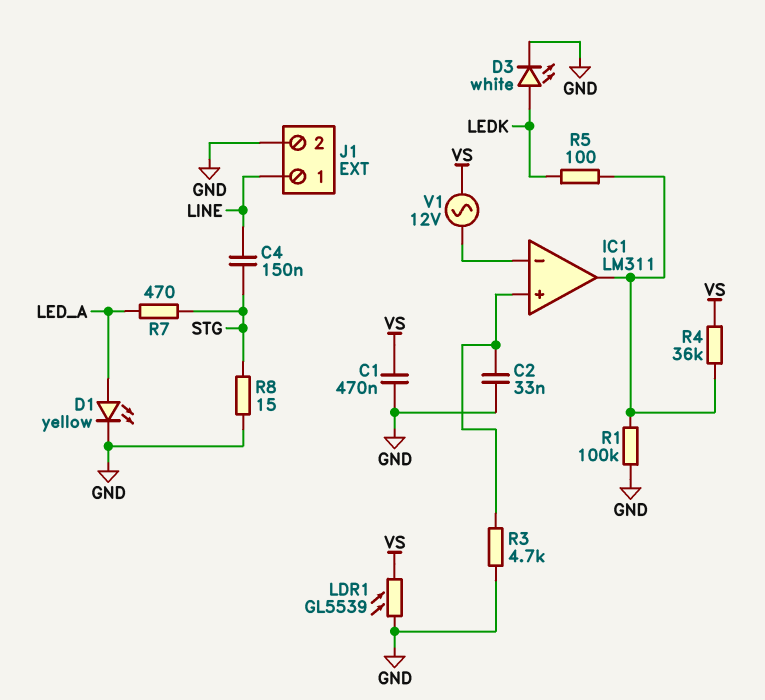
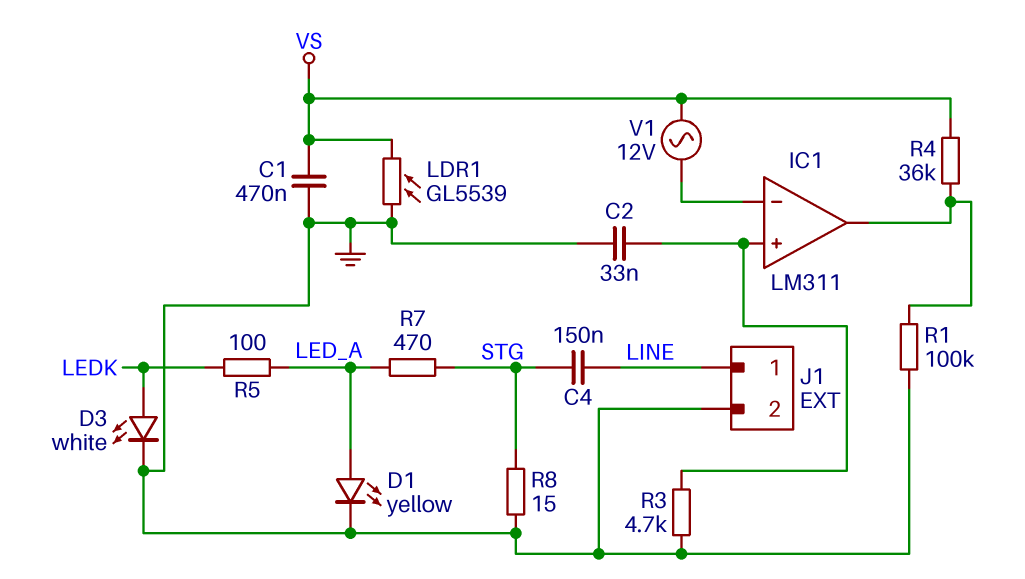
R5: 100 (IC1/out, LEDK) -> 100 (LEDK, LED_A)

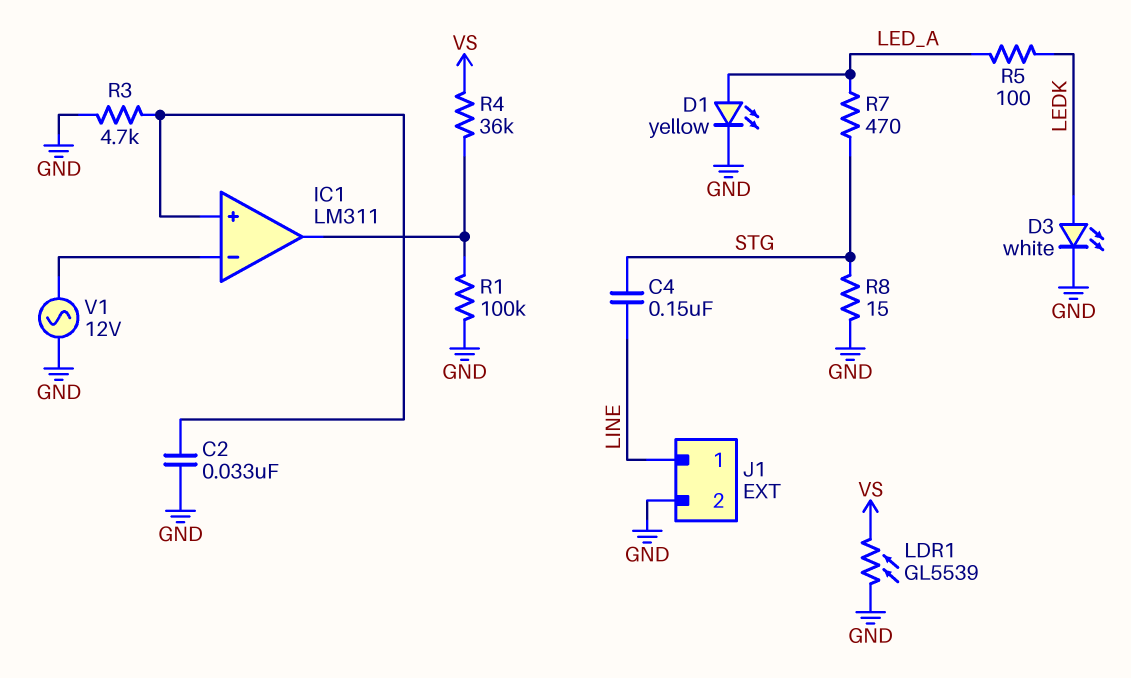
C1: 470nF (GND, VS) -> none
V1: AC 12V (IC1/in-, VS) -> AC 12V (GND, IC1/in-)

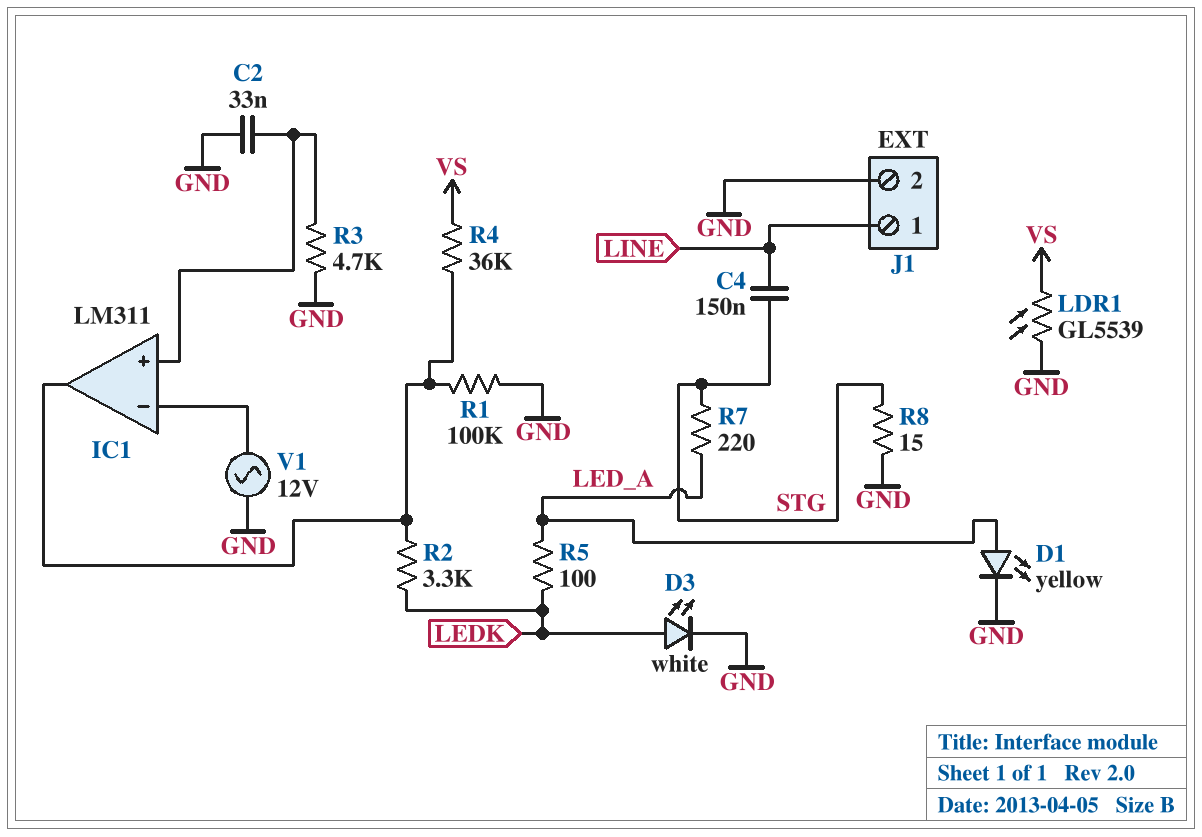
R2: none -> 3.3k (IC1/out, LEDK)
R7: 470 (LED_A, STG) -> 220 (LED_A, STG)

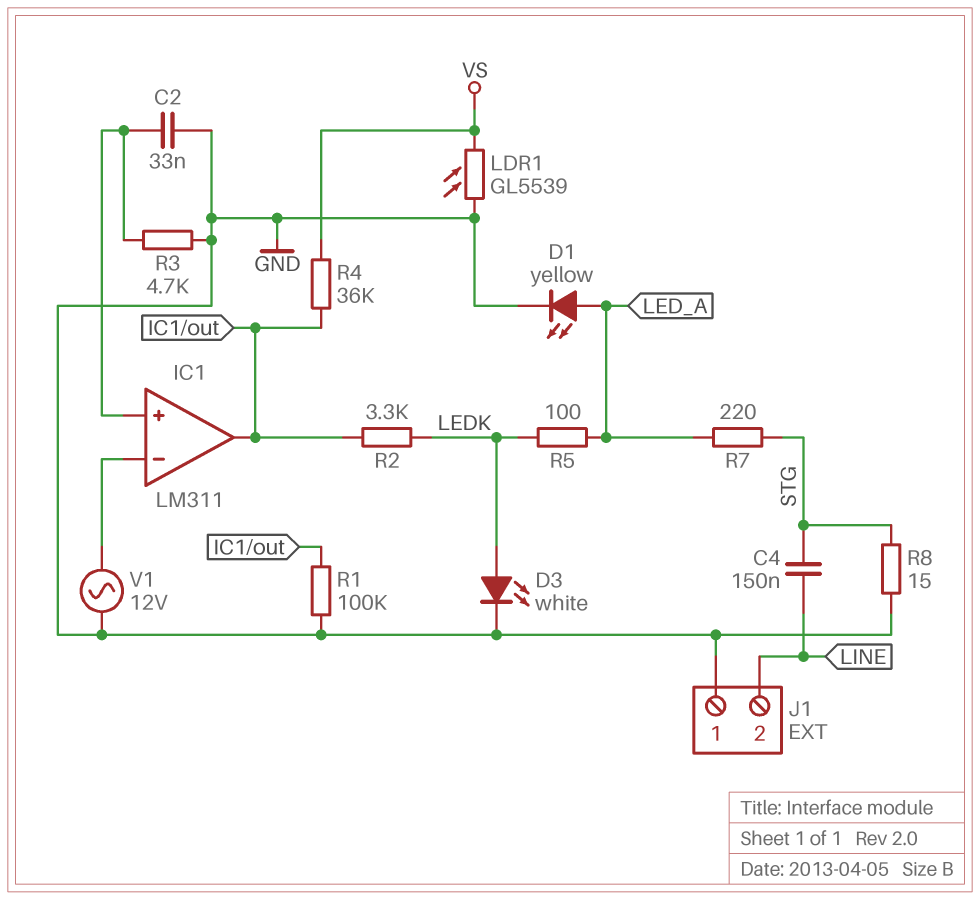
J1 pin 1: LINE -> GND
J1 pin 2: GND -> LINE

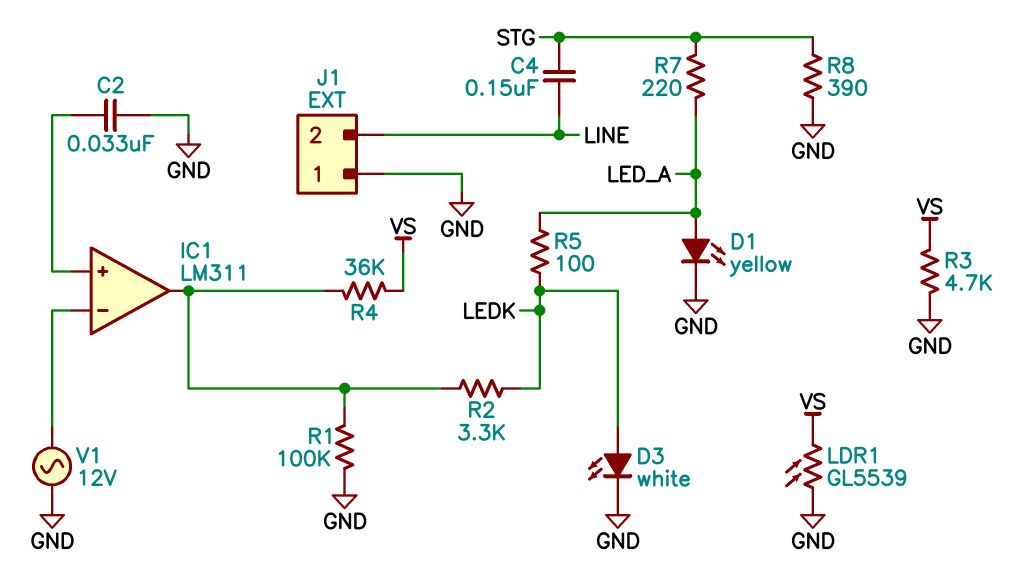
R3: 4.7k (GND, IC1/in+) -> 4.7k (GND, VS)
R8: 15 (GND, STG) -> 390 (GND, STG)

